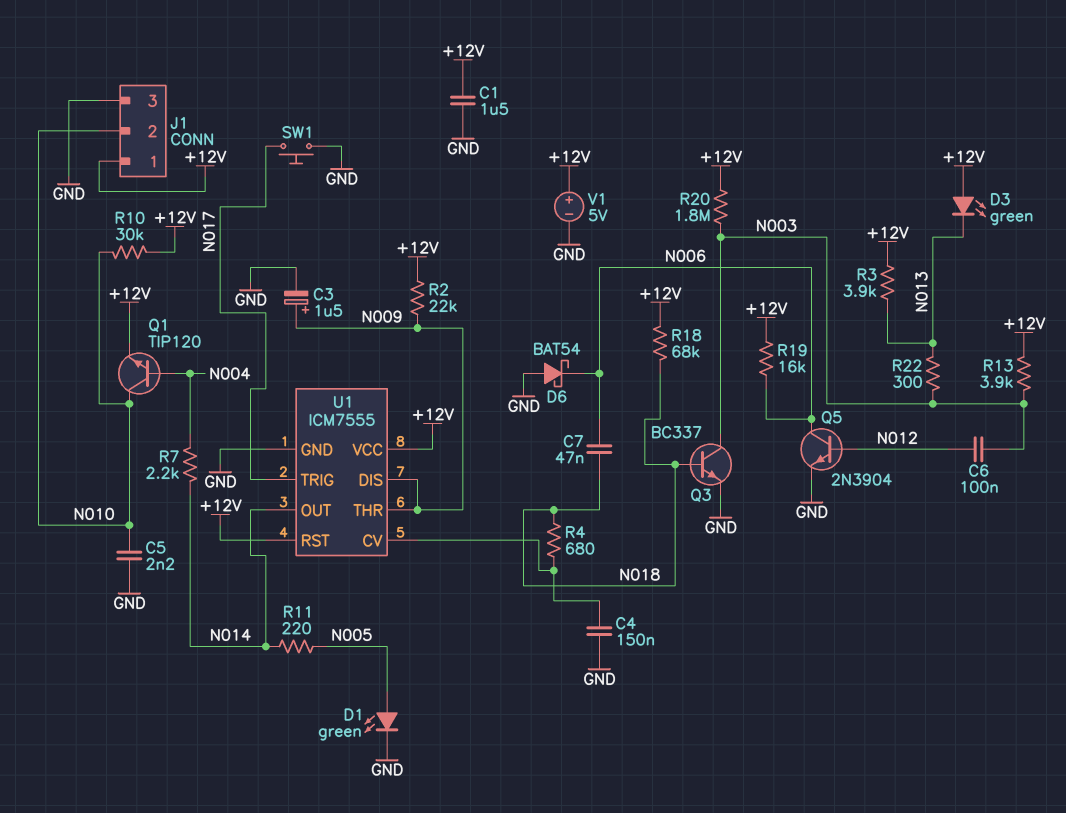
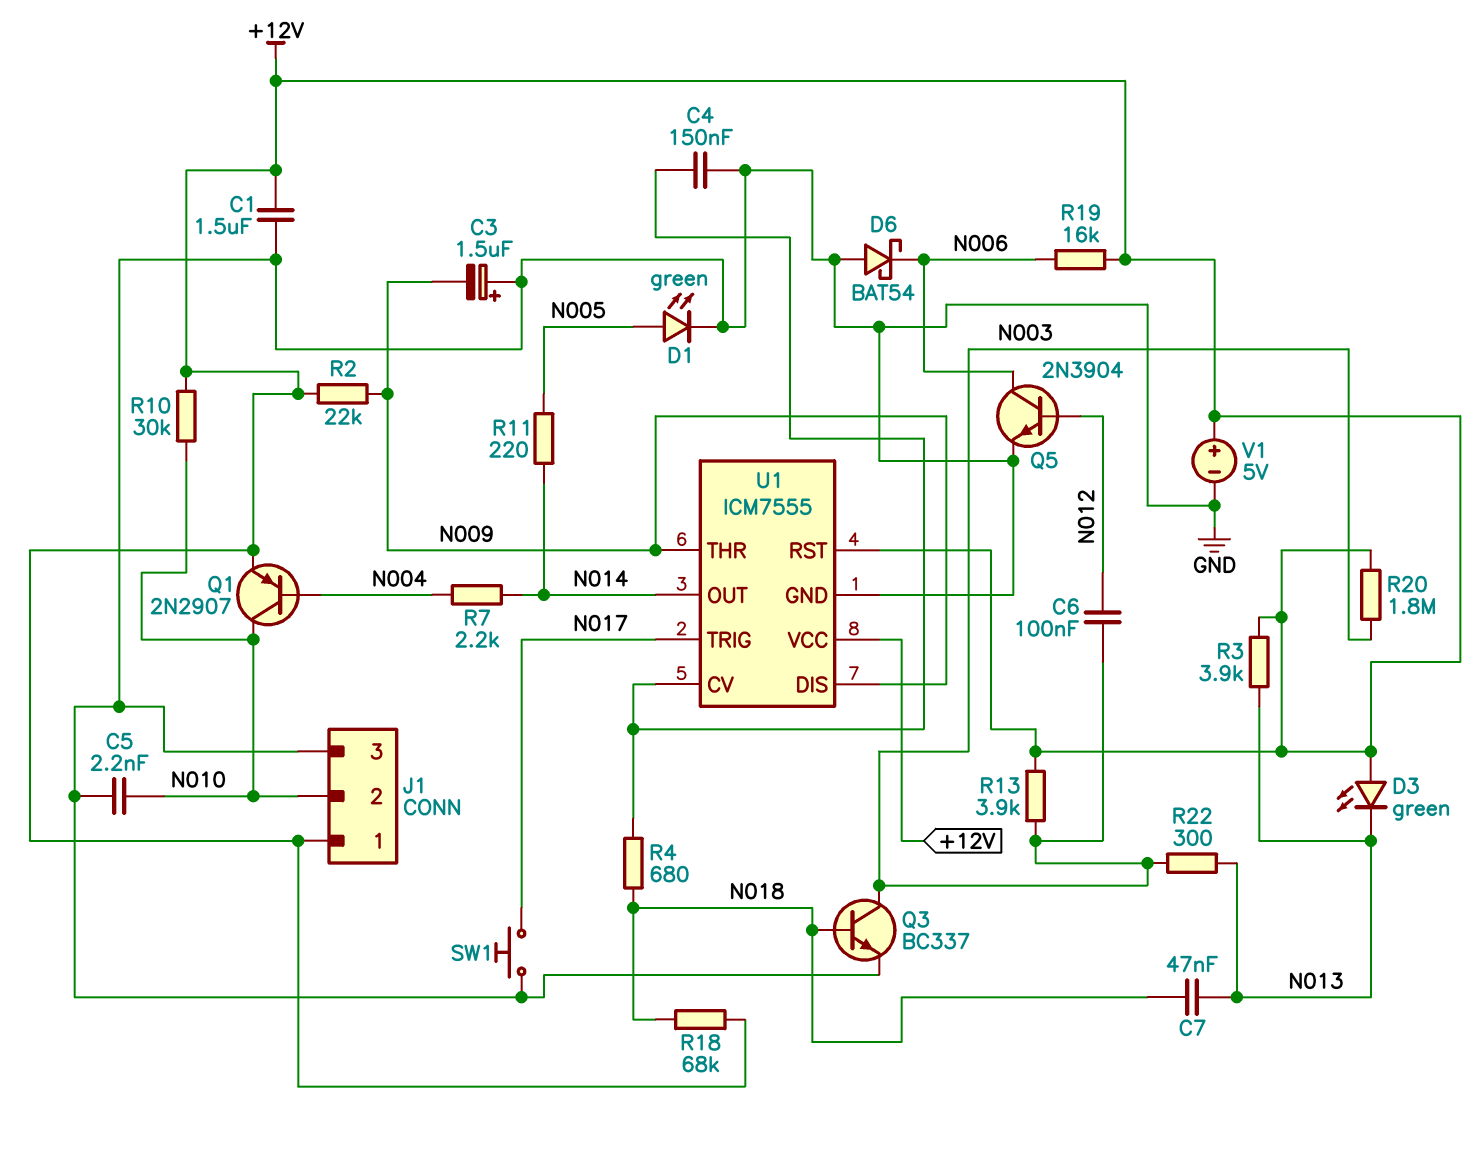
C3: 1.5uF (plus N009, minus GND) -> 1.5uF (plus GND, minus N009)
C7: 47nF (N006, N018) -> 47nF (N013, N018)
Q1: NPN TIP120 (B N004, C N010, E +12V) -> PNP 2N2907 (B N004, C N010, E +12V)

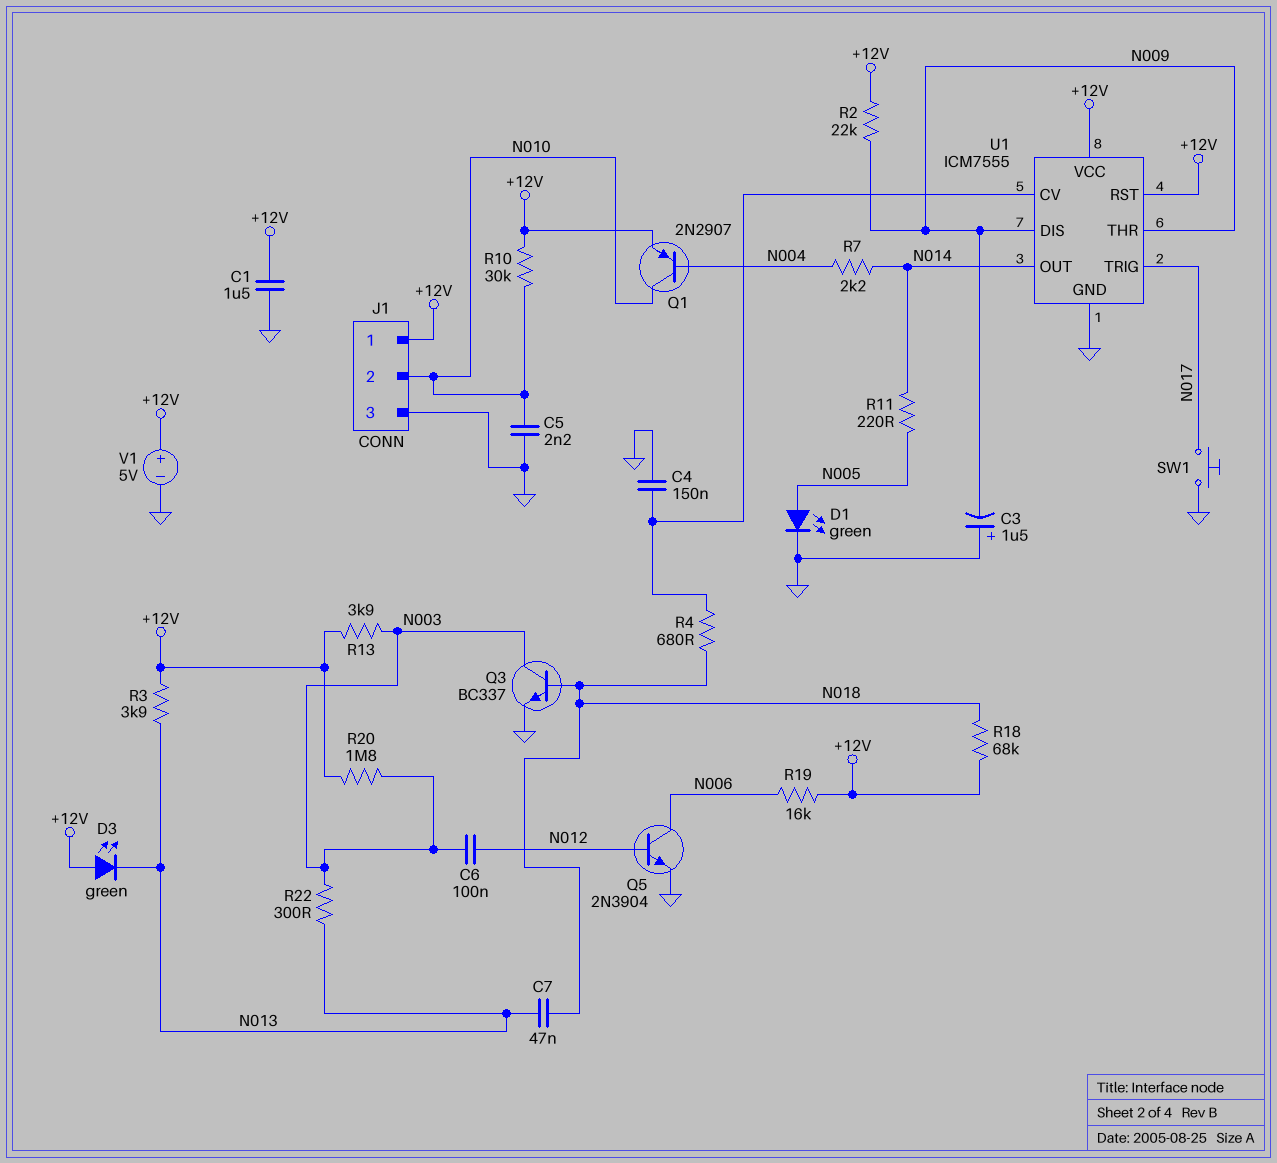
D6: schottky BAT54 (A GND, K N006) -> none

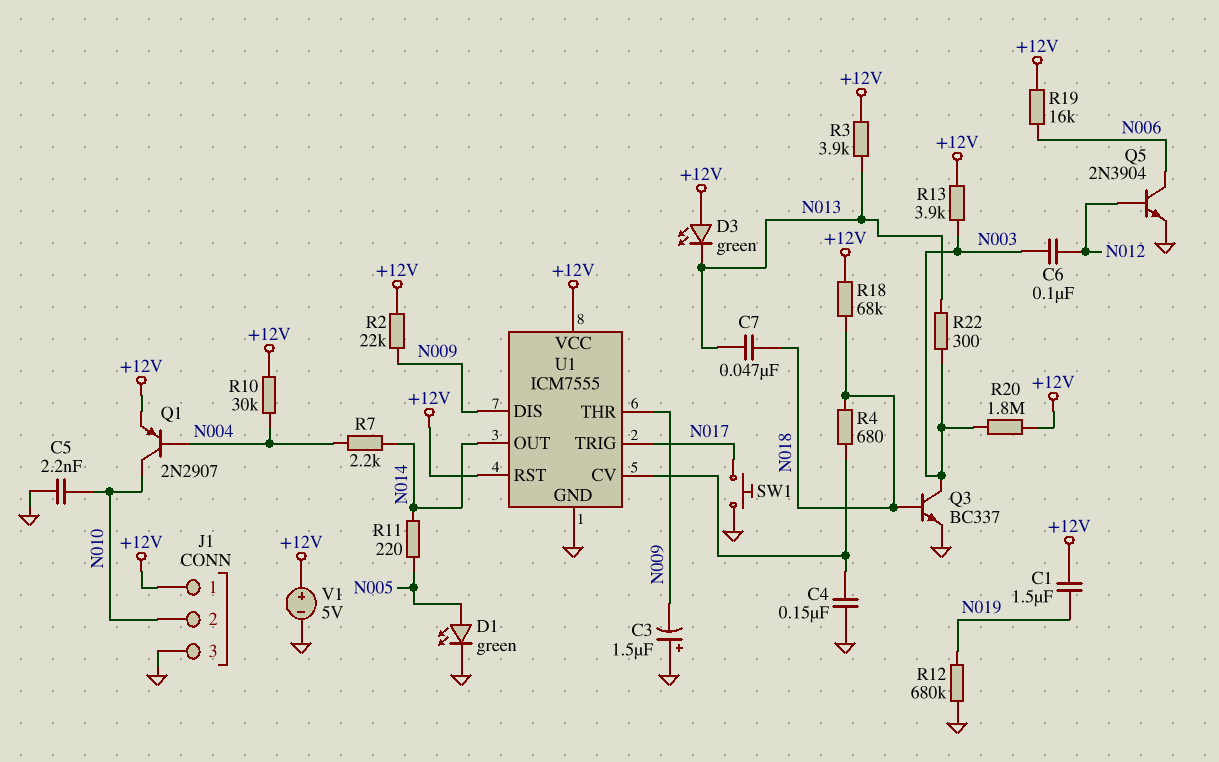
C1: 1.5uF (+12V, GND) -> 1.5uF (+12V, N019)
R10: 30k (+12V, N010) -> 30k (+12V, N004)
R12: none -> 680k (GND, N019)

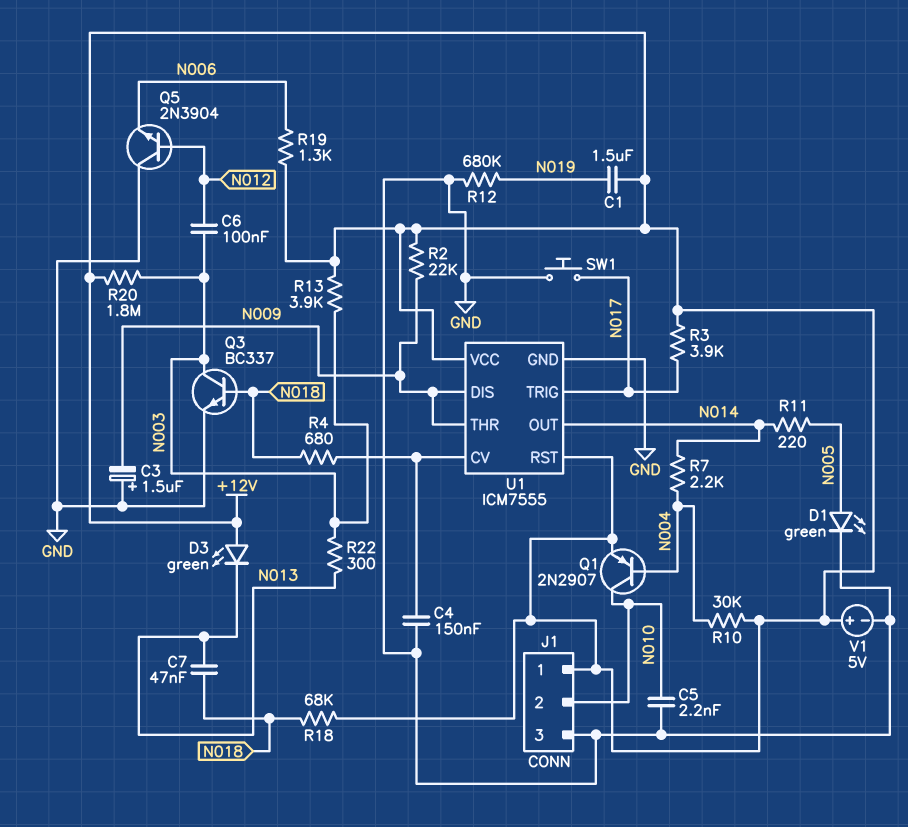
Q5: NPN 2N3904 (B N012, C N006, E GND) -> NPN 2N3904 (B N012, C GND, E N006)
R3: 3.9k (+12V, N013) -> 3.9k (+12V, N017)
R19: 16k (+12V, N006) -> 1.3k (+12V, N006)

